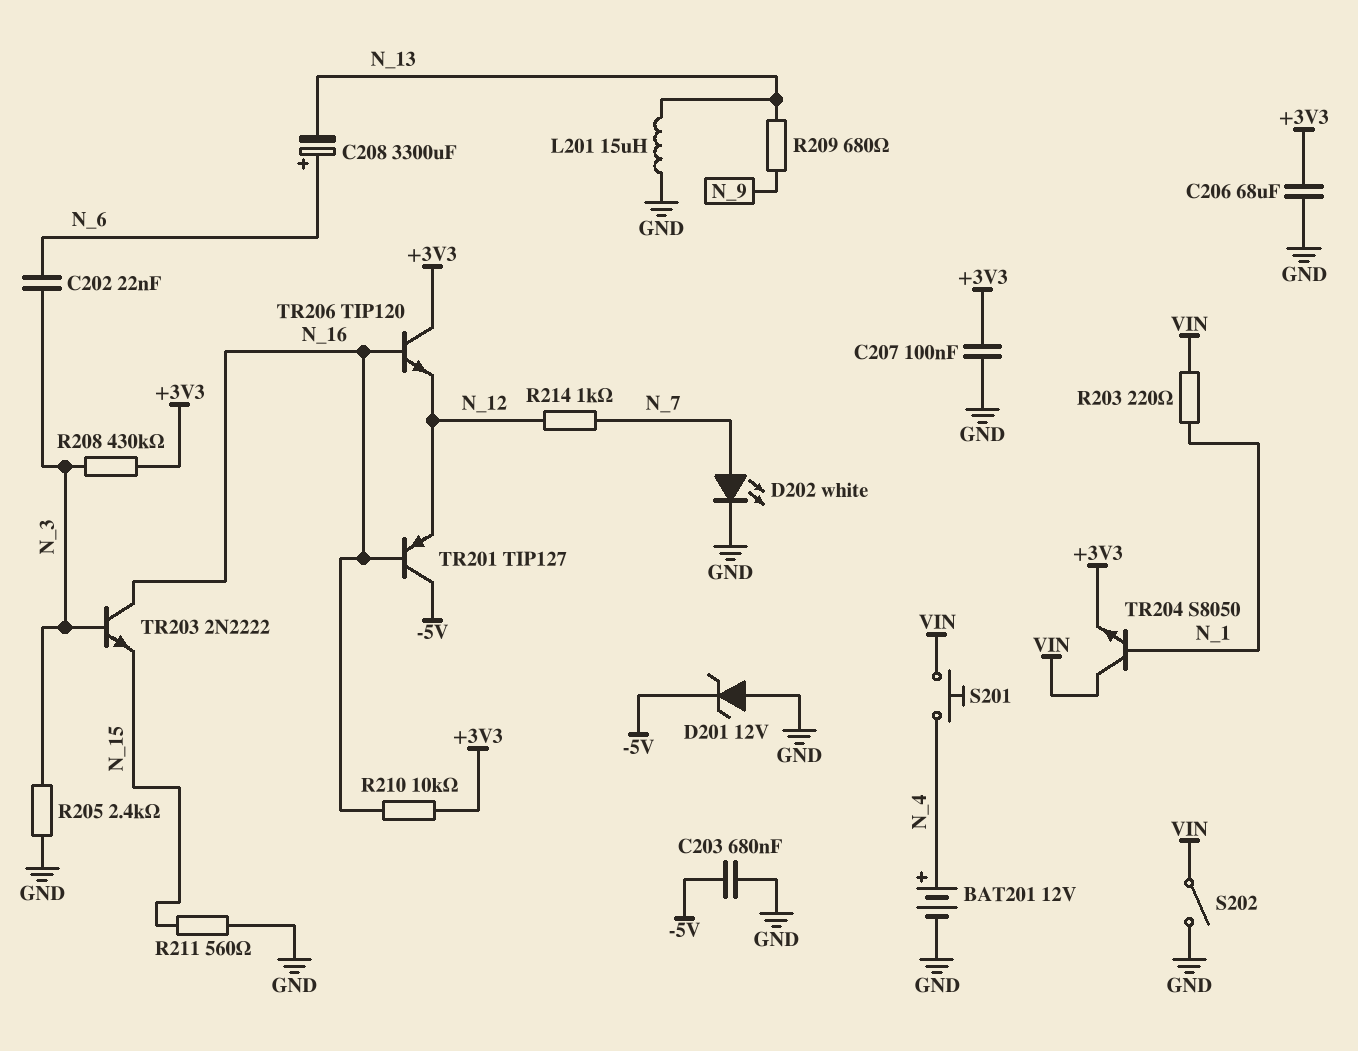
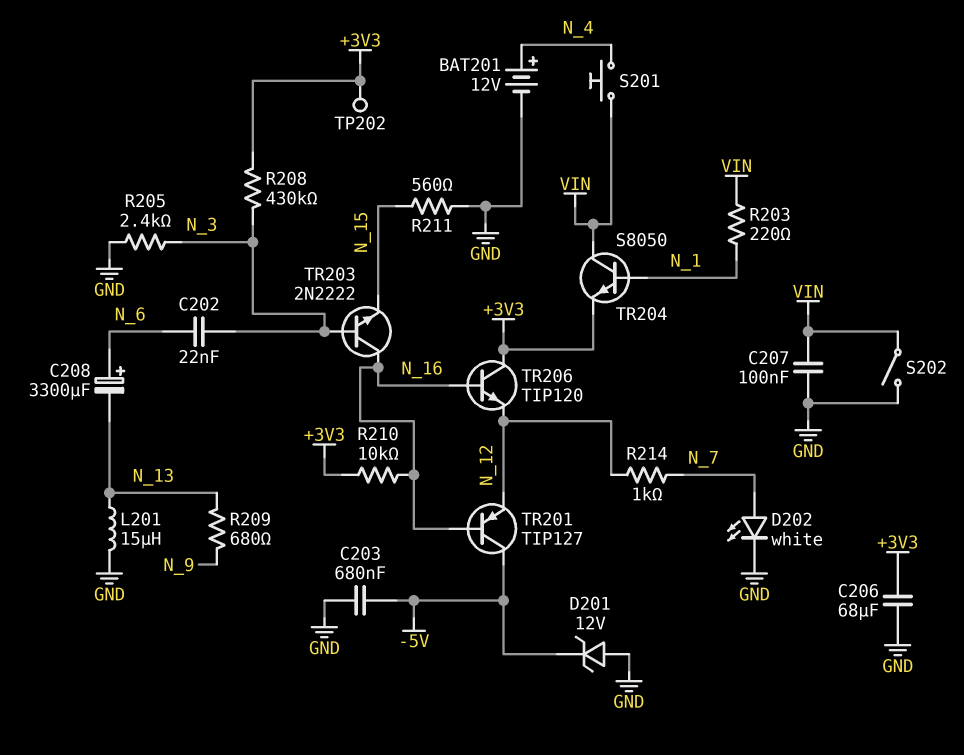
C207: 100nF (+3V3, GND) -> 100nF (GND, VIN)
TP202: none -> test point (+3V3)

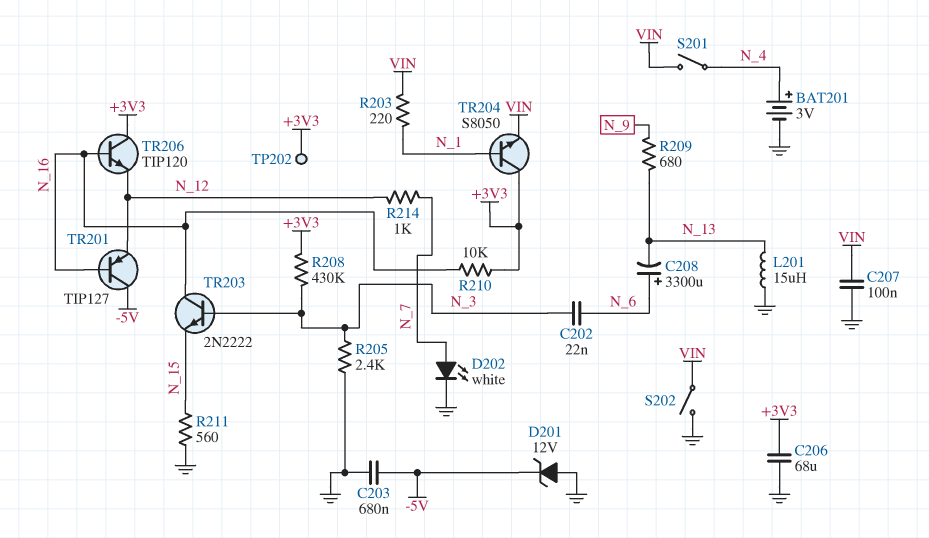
BAT201: 12V (plus N_4, minus GND) -> 3V (plus N_4, minus GND)
S201: button (N_4, VIN) -> switch (N_4, VIN)
TR204: NPN S8050 (B N_1, C VIN, E +3V3) -> NPN S8050 (B N_1, C +3V3, E VIN)

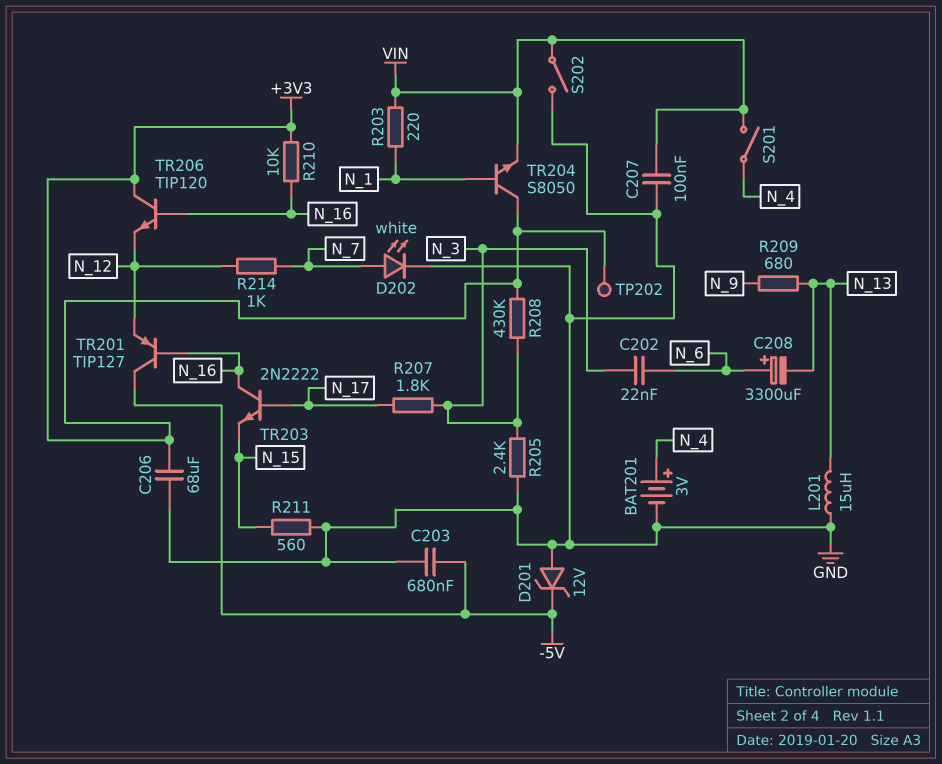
R207: none -> 1.8k (N_3, N_17)
TR203: NPN 2N2222 (B N_3, C N_16, E N_15) -> NPN 2N2222 (B N_17, C N_16, E N_15)

